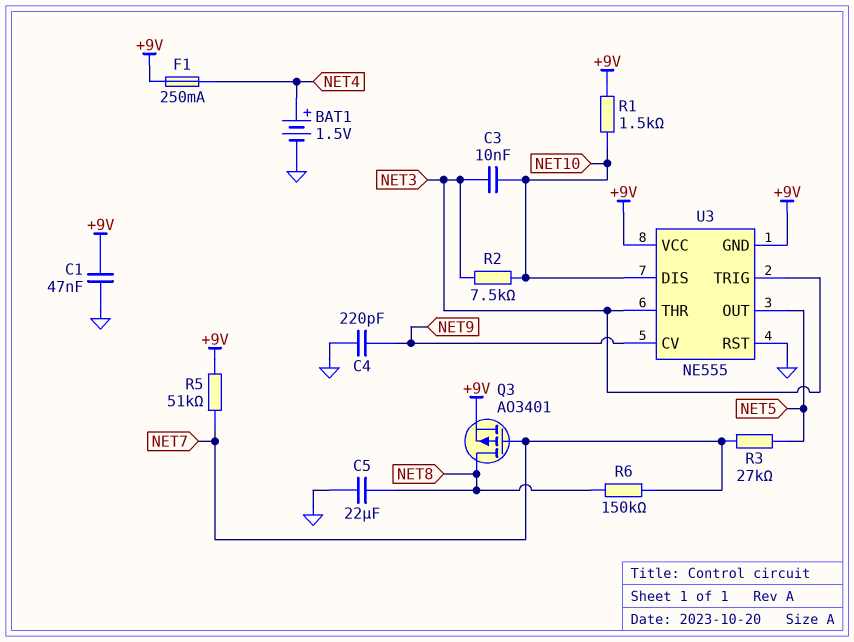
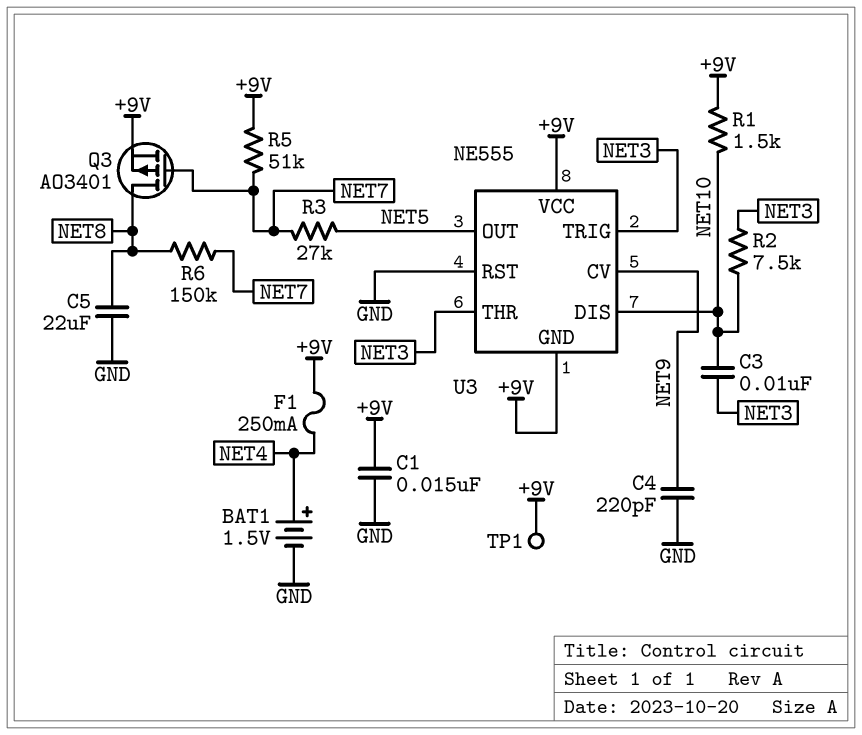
C1: 47nF (+9V, GND) -> 15nF (+9V, GND)
TP1: none -> test point (+9V)

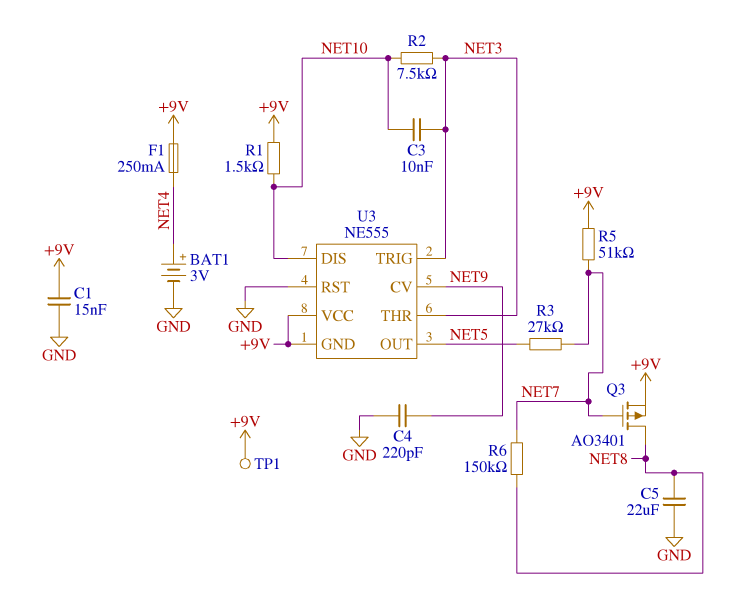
BAT1: 1.5V (plus NET4, minus GND) -> 3V (plus NET4, minus GND)

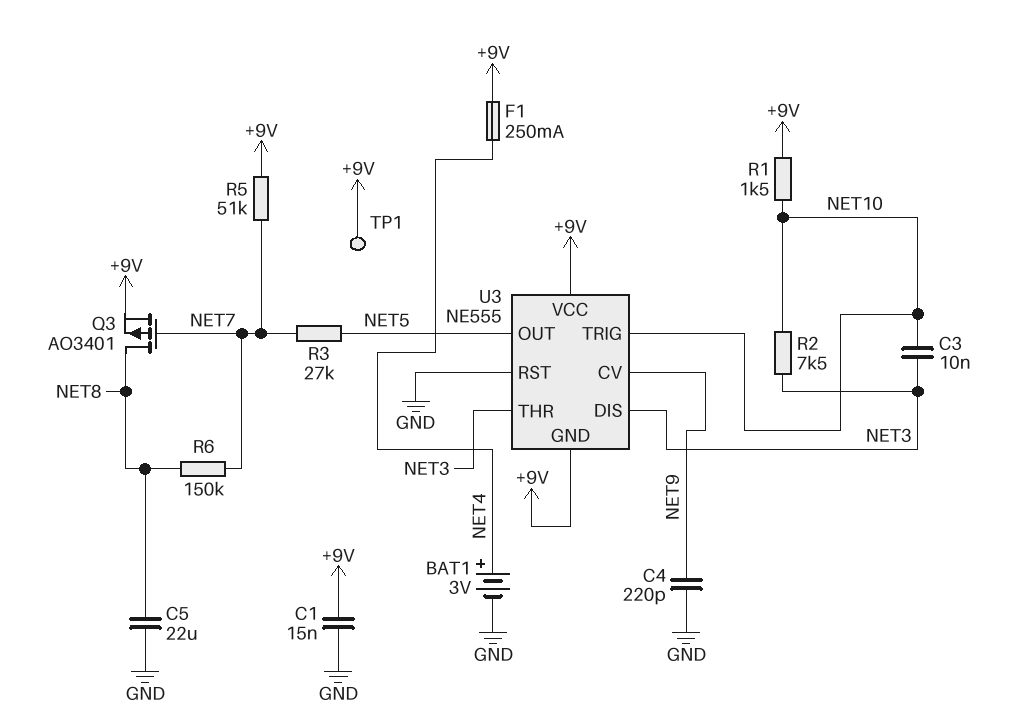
U3 pin DIS: NET10 -> NET3
U3 pin TRIG: NET3 -> NET10

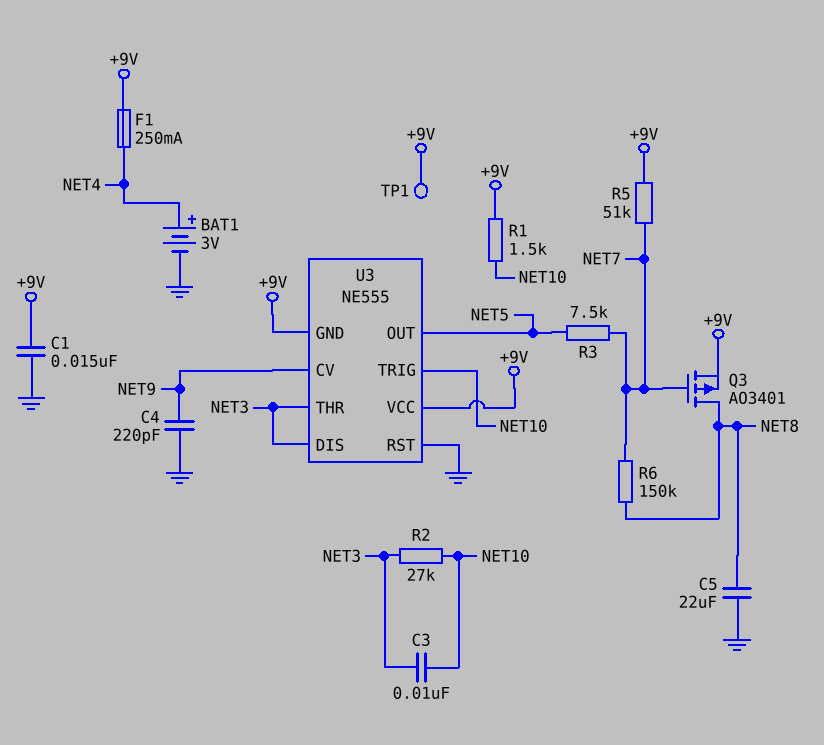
R2: 7.5k (NET3, NET10) -> 27k (NET3, NET10)
R3: 27k (NET5, NET7) -> 7.5k (NET5, NET7)

